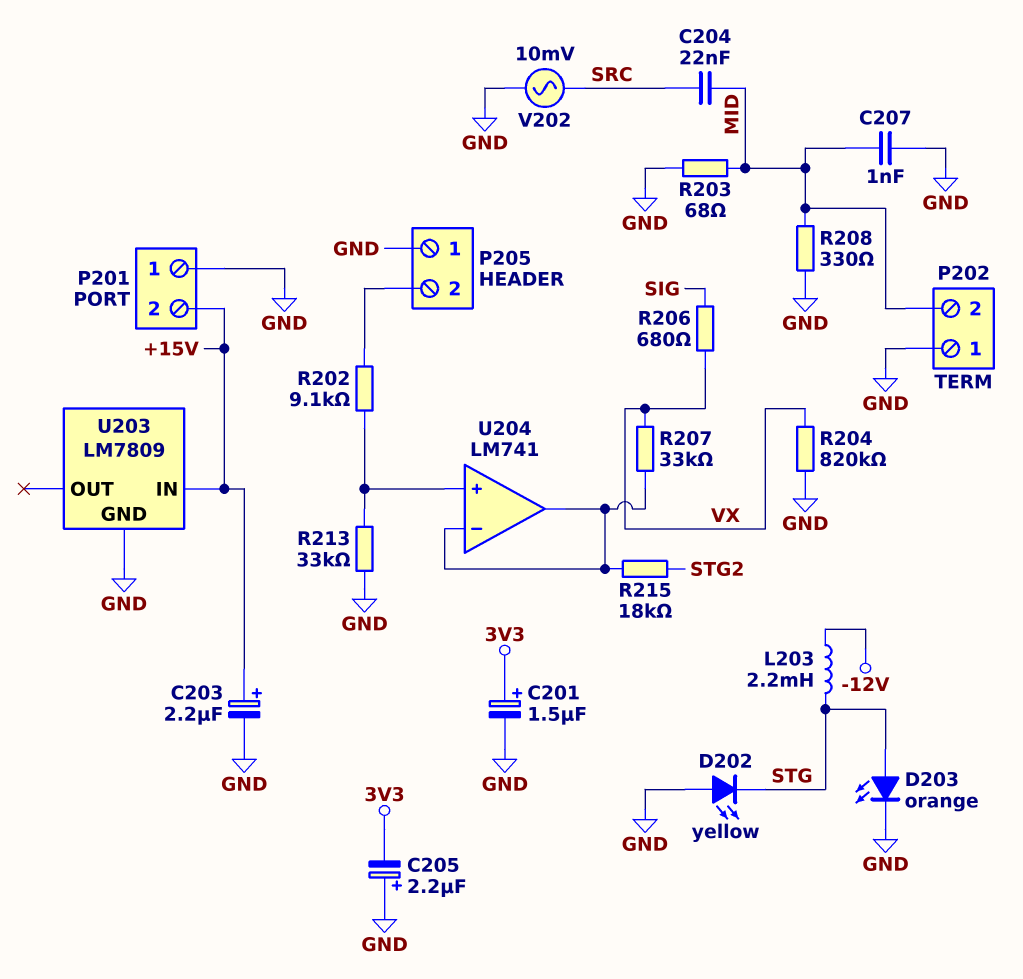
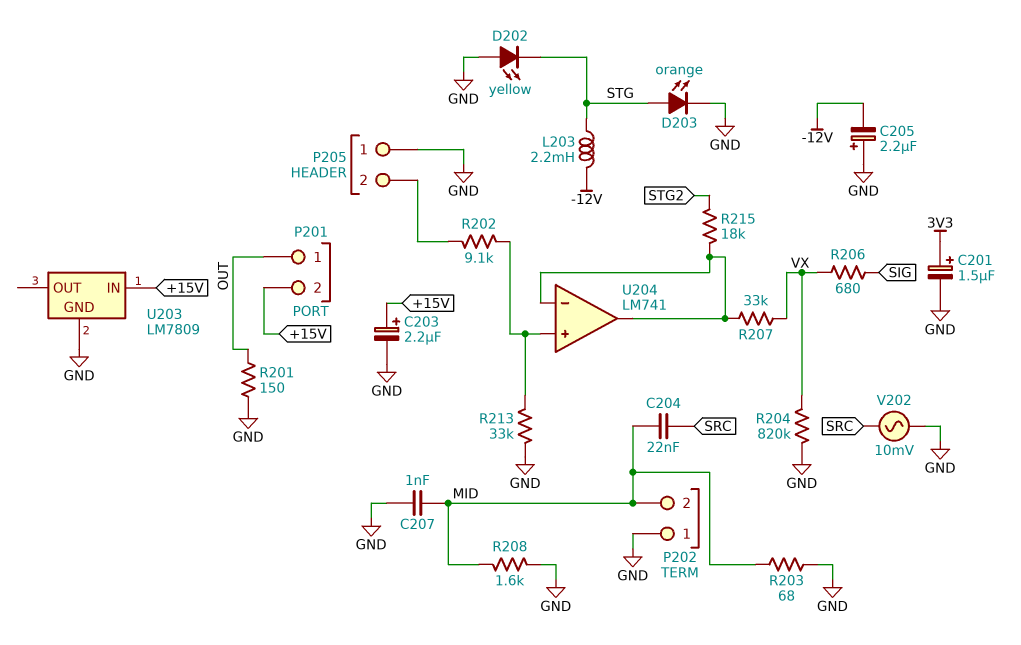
C205: 2.2uF (plus GND, minus 3V3) -> 2.2uF (plus GND, minus -12V)
P201 pin 1: GND -> OUT
R201: none -> 150 (GND, OUT)
R208: 330 (GND, MID) -> 1.6k (GND, MID)

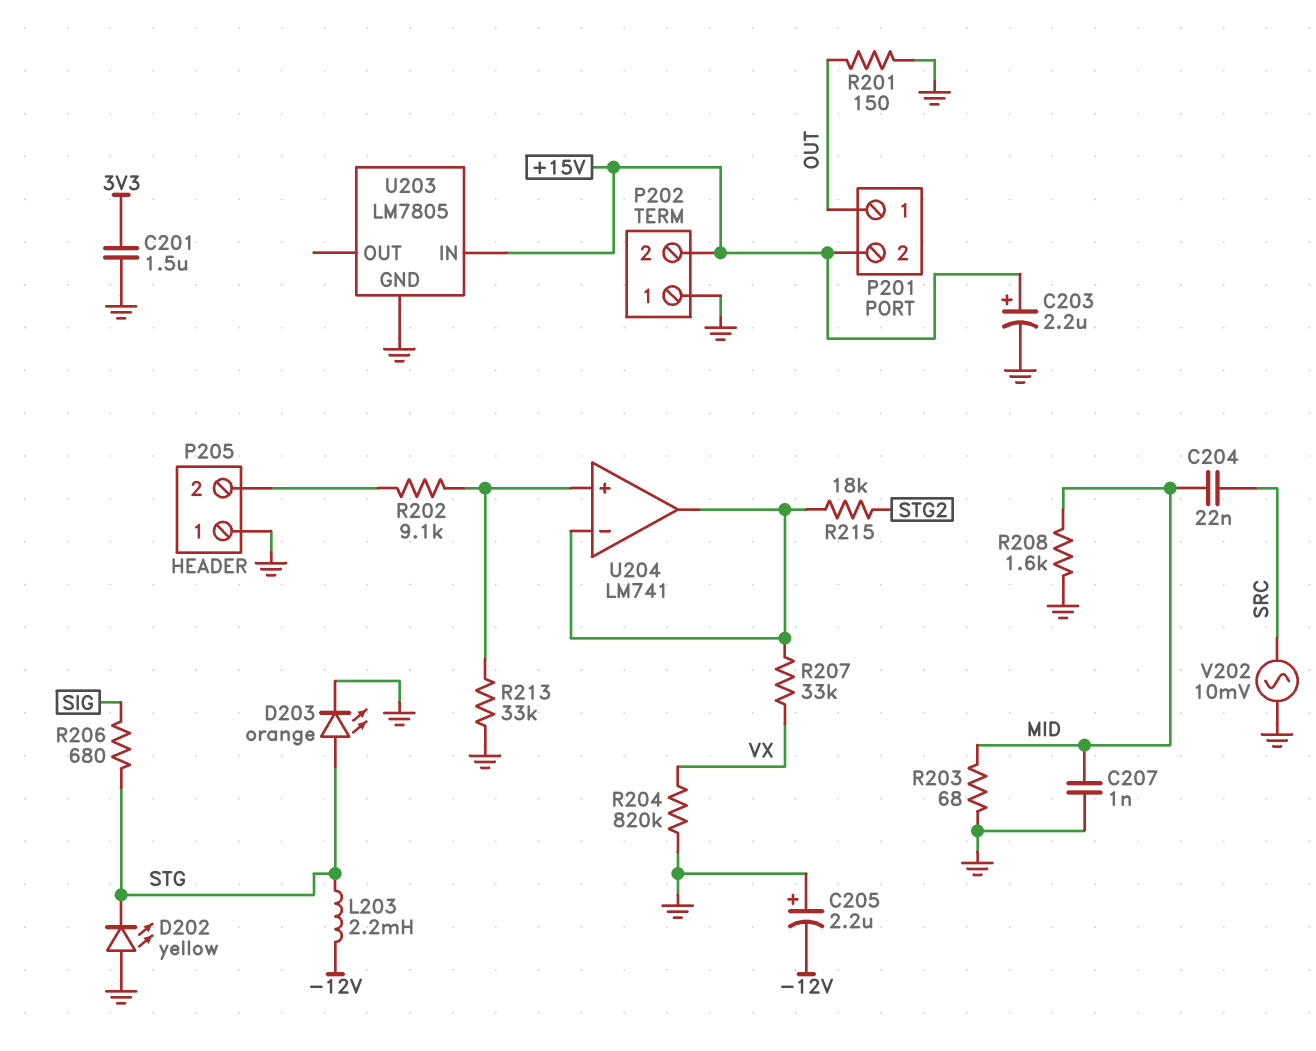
C201: 1.5uF (plus 3V3, minus GND) -> 1.5uF (3V3, GND)
P202 pin 2: MID -> +15V
R206: 680 (SIG, VX) -> 680 (SIG, STG)
U203: LM7809 -> LM7805

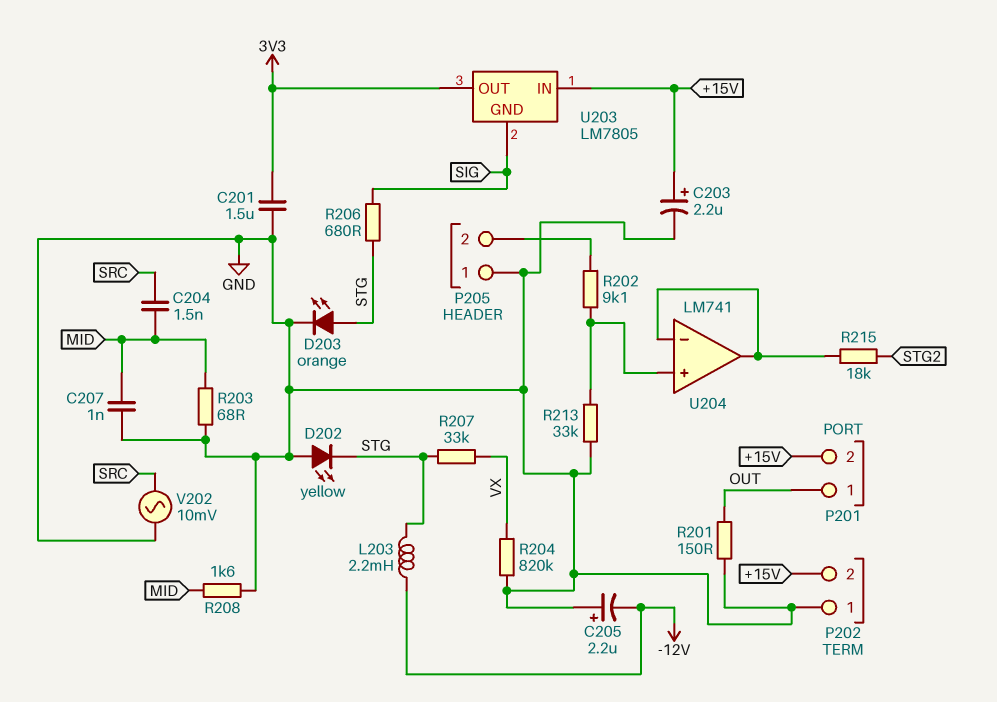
C204: 22nF (MID, SRC) -> 1.5nF (MID, SRC)
R207: 33k (U204/in-, VX) -> 33k (STG, VX)
U203 pin GND: GND -> SIG
U203 pin OUT: none -> 3V3

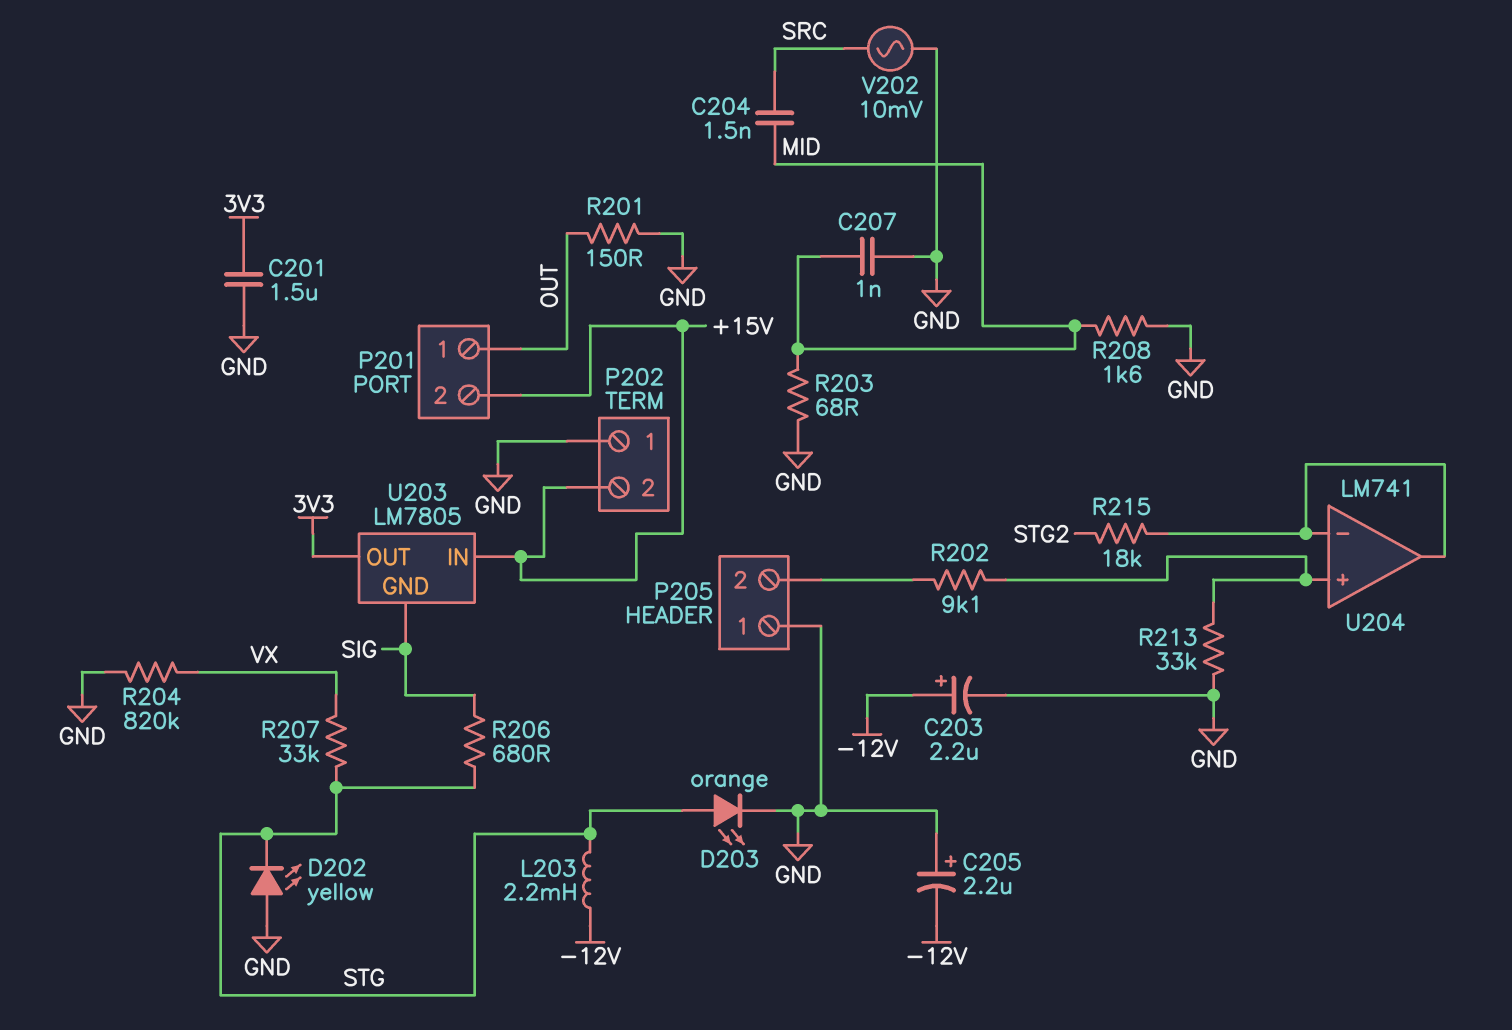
C203: 2.2uF (plus +15V, minus GND) -> 2.2uF (plus -12V, minus GND)

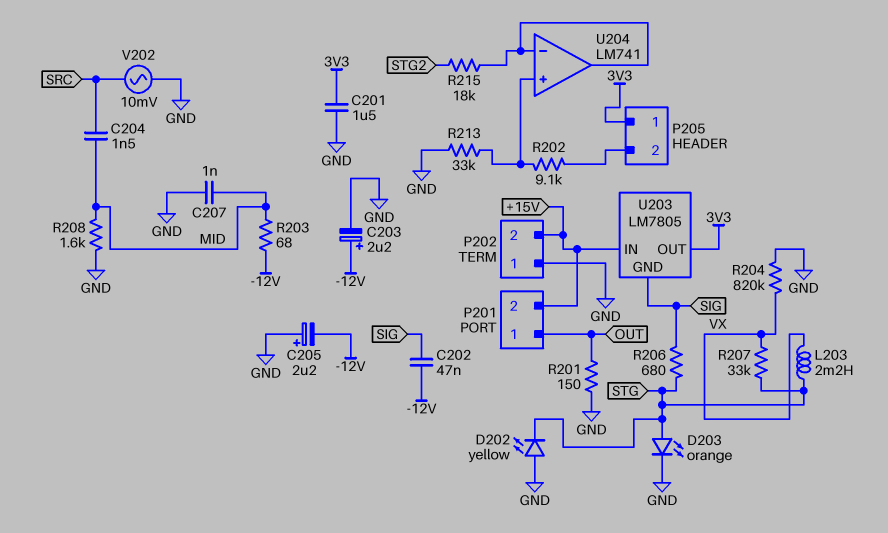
C202: none -> 47nF (-12V, SIG)
L203: 2.2mH (-12V, STG) -> 2.2mH (STG, VX)
P205 pin 1: GND -> 3V3
R203: 68 (GND, MID) -> 68 (-12V, MID)

